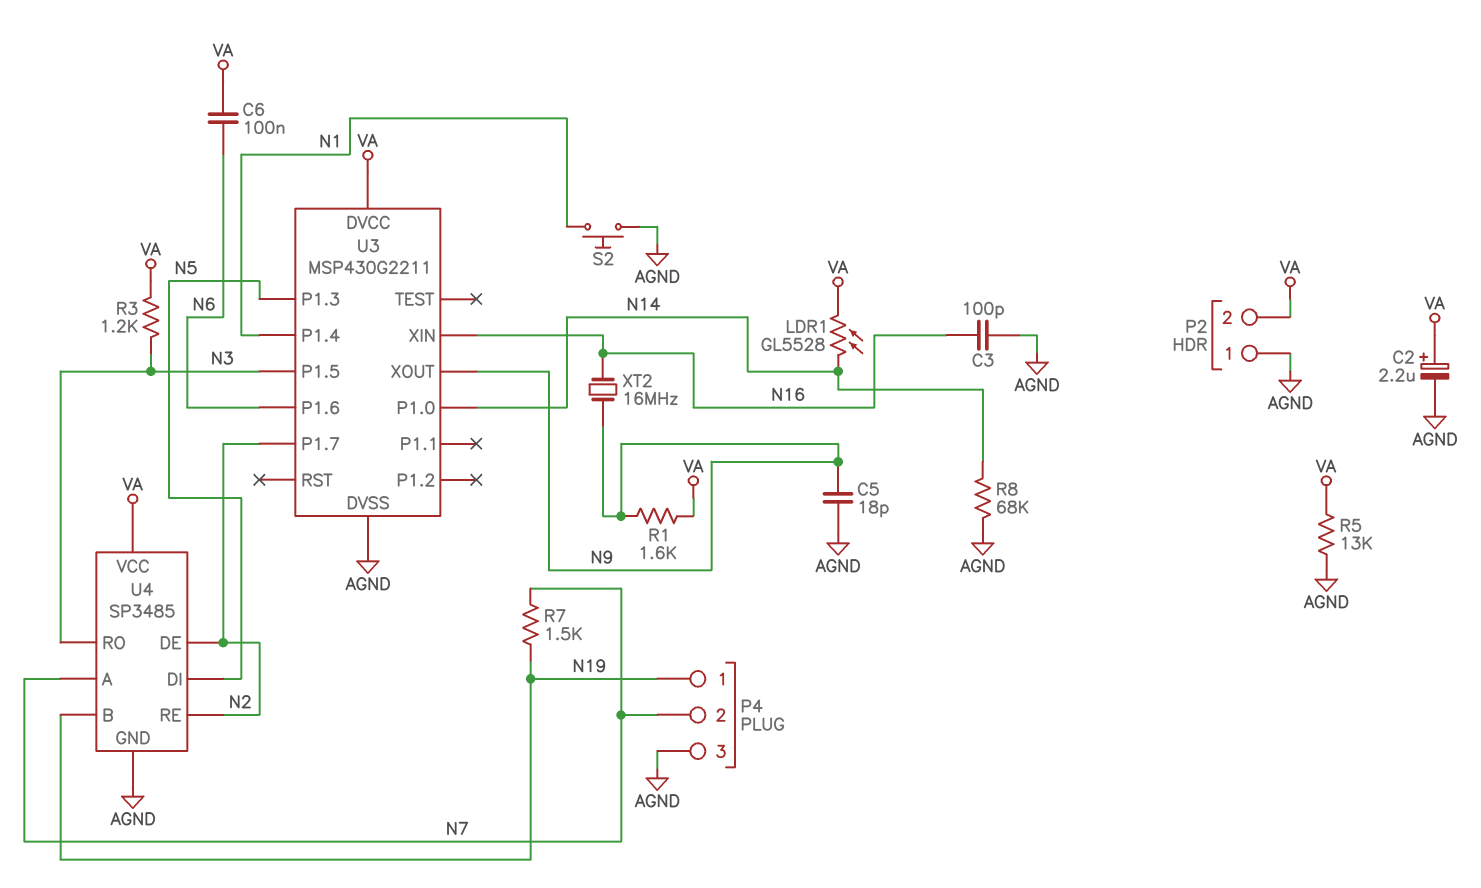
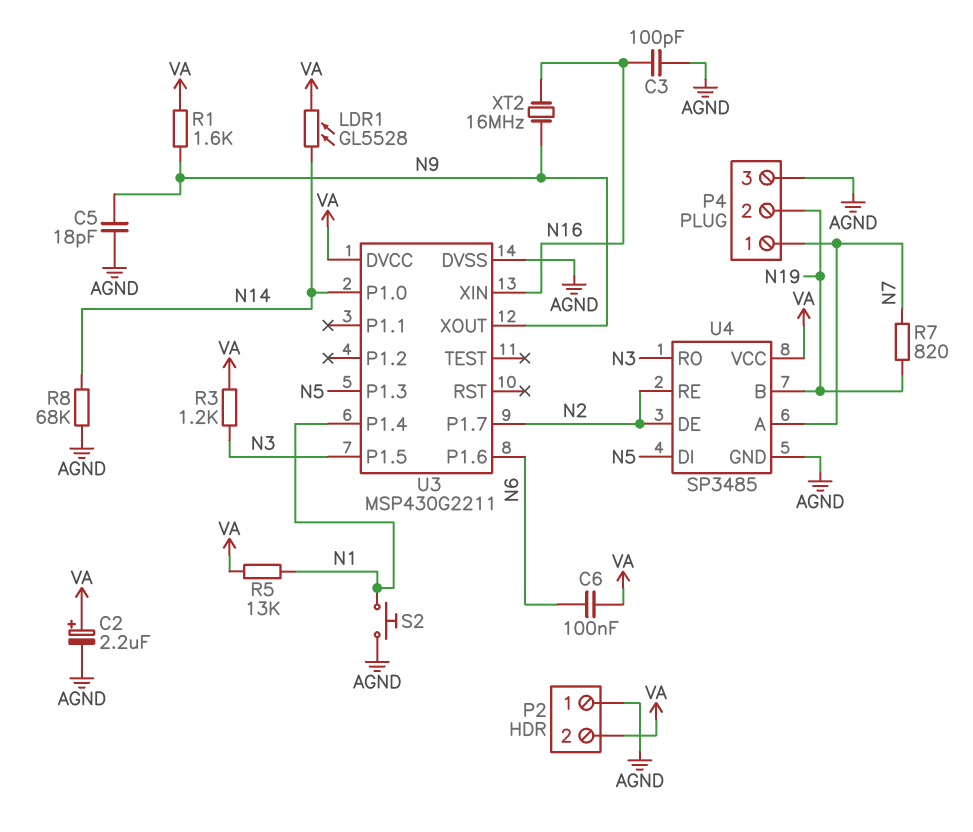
P4 pin 1: N19 -> N7
P4 pin 2: N7 -> N19
R5: 13k (AGND, VA) -> 13k (N1, VA)
R7: 1.5k (N7, N19) -> 820 (N7, N19)

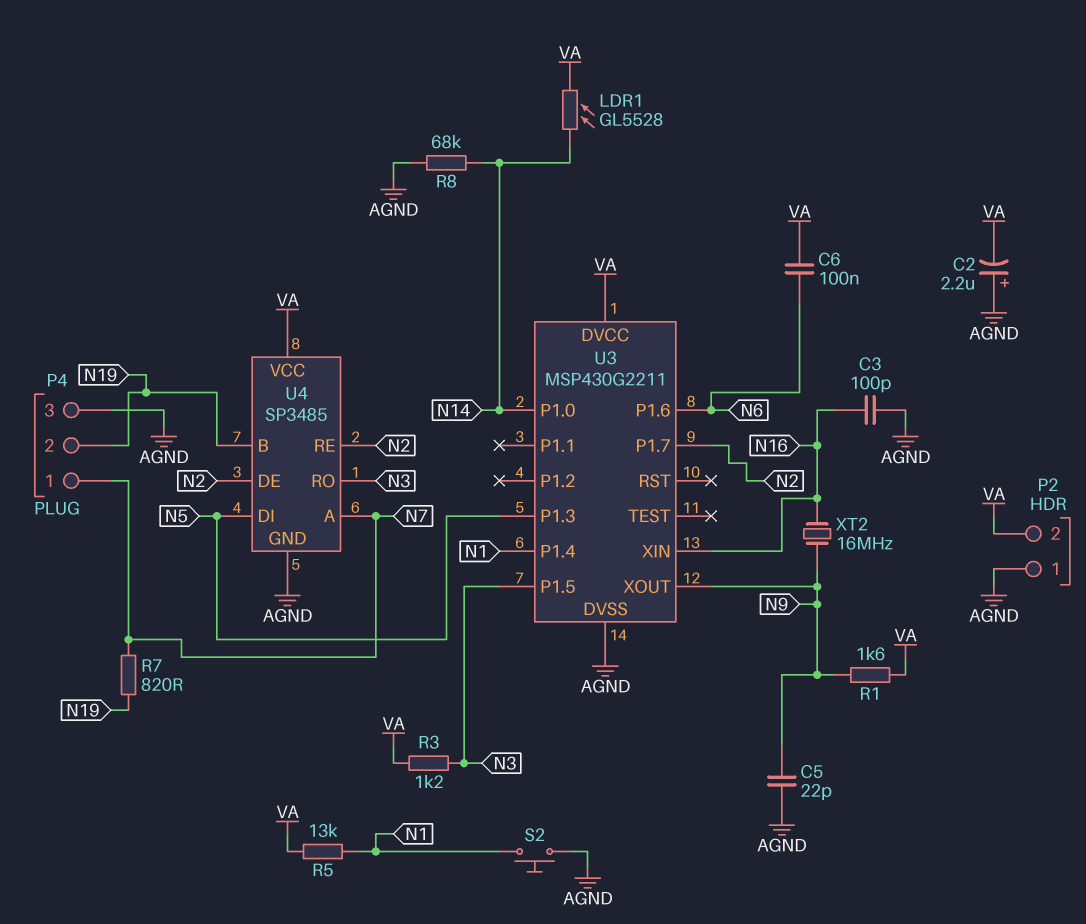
C2: 2.2uF (plus VA, minus AGND) -> 2.2uF (plus AGND, minus VA)
C5: 18pF (AGND, N9) -> 22pF (AGND, N9)

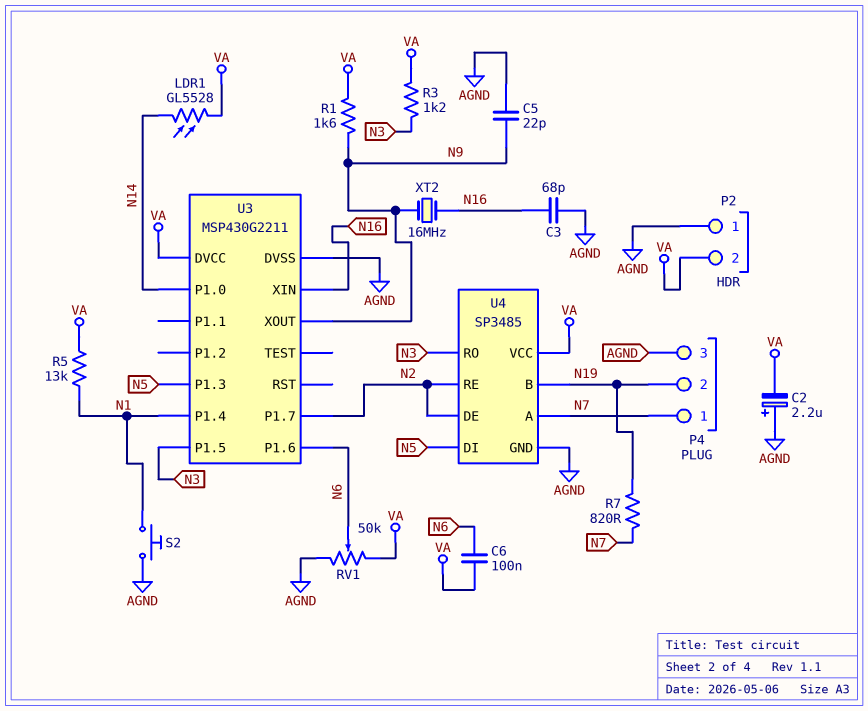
C3: 100pF (AGND, N16) -> 68pF (AGND, N16)
R8: 68k (AGND, N14) -> none
RV1: none -> 50k (AGND, VA, wiper N6)

